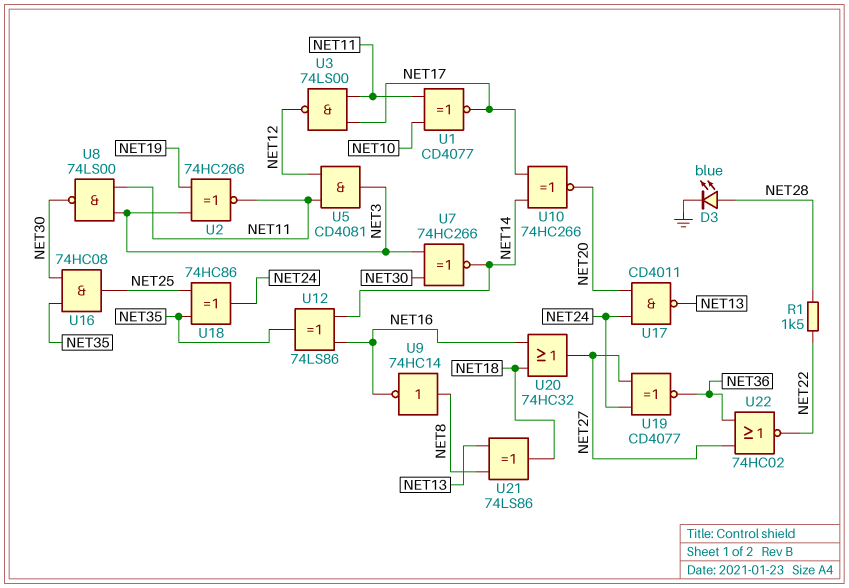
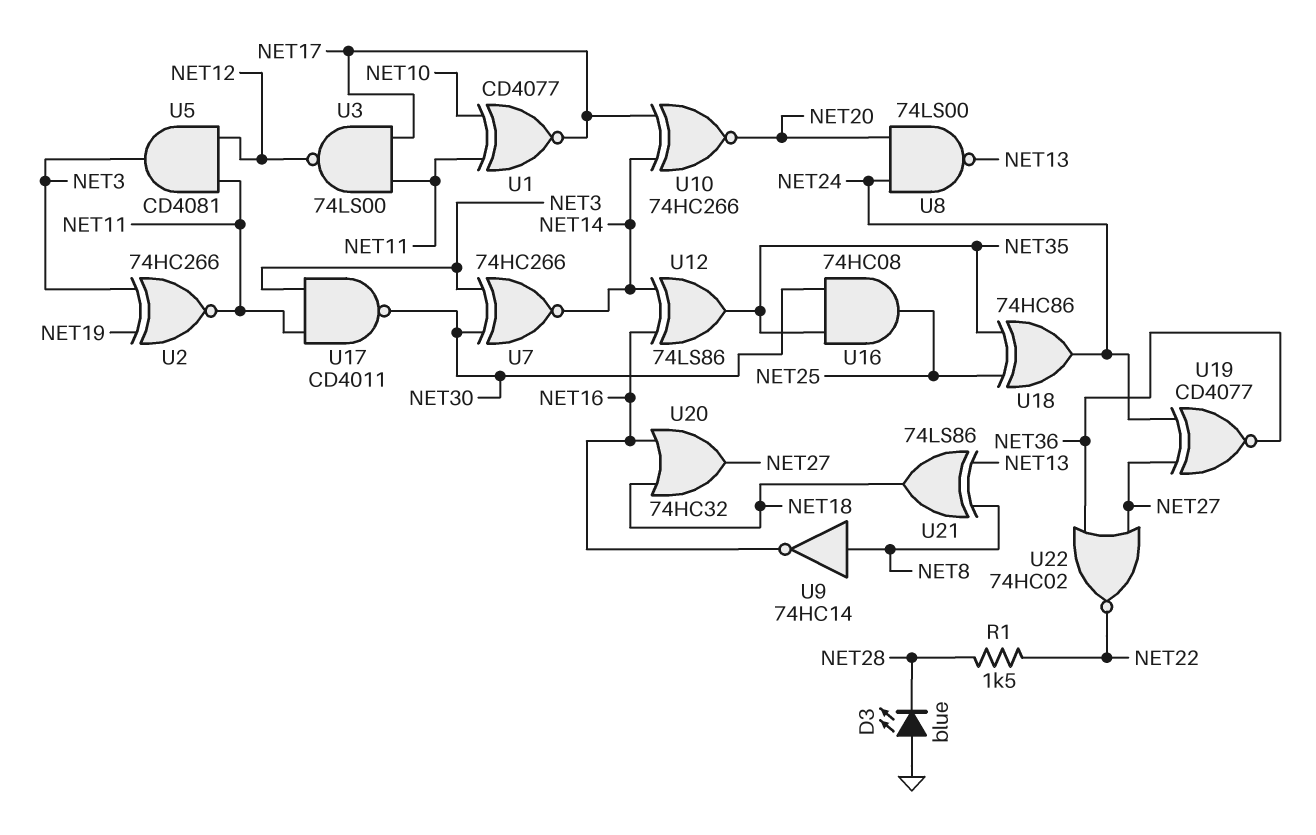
D3: LED blue (A NET28, K GND) -> LED blue (A GND, K NET28)
U8: NAND 74LS00 (in NET3, in NET11, out NET30) -> NAND 74LS00 (in NET20, in NET24, out NET13)
U17: NAND CD4011 (in NET20, in NET24, out NET13) -> NAND CD4011 (in NET3, in NET11, out NET30)

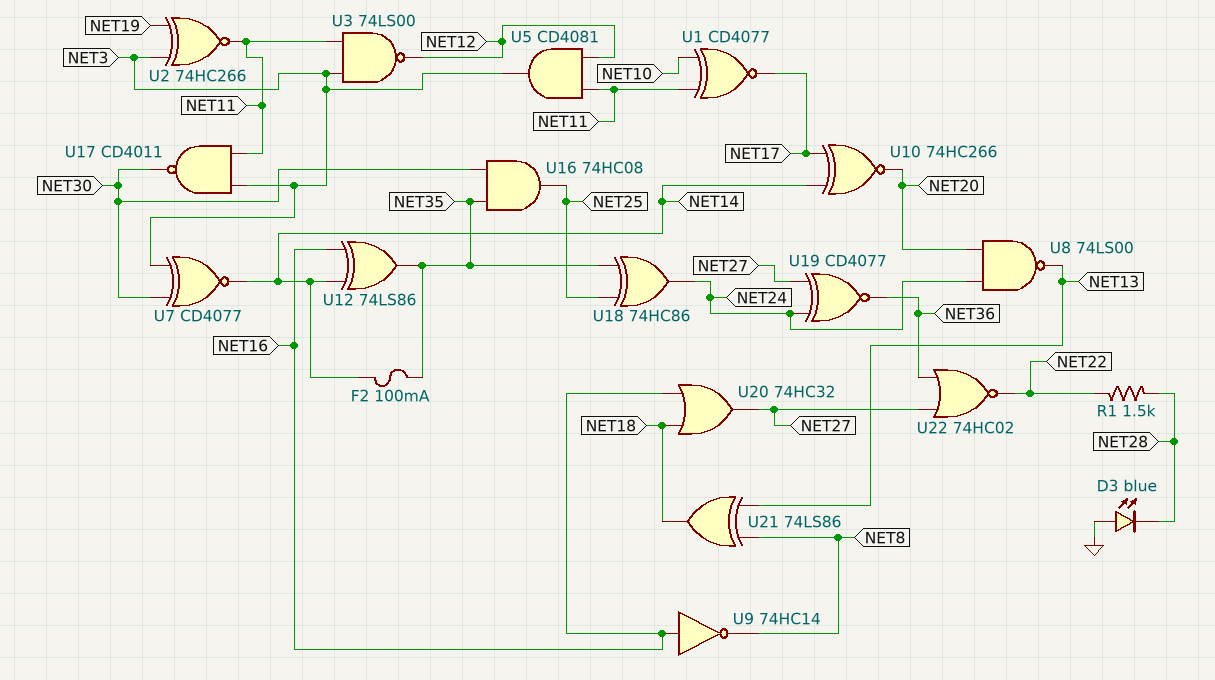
F2: none -> 100mA (NET14, NET35)
U3: NAND 74LS00 (in NET11, in NET17, out NET12) -> NAND 74LS00 (in NET3, in NET11, out NET12)
U7: XNOR 74HC266 (in NET3, in NET30, out NET14) -> XNOR CD4077 (in NET3, in NET30, out NET14)
U9: NOT 74HC14 (in NET8, out NET16) -> NOT 74HC14 (in NET16, out NET8)

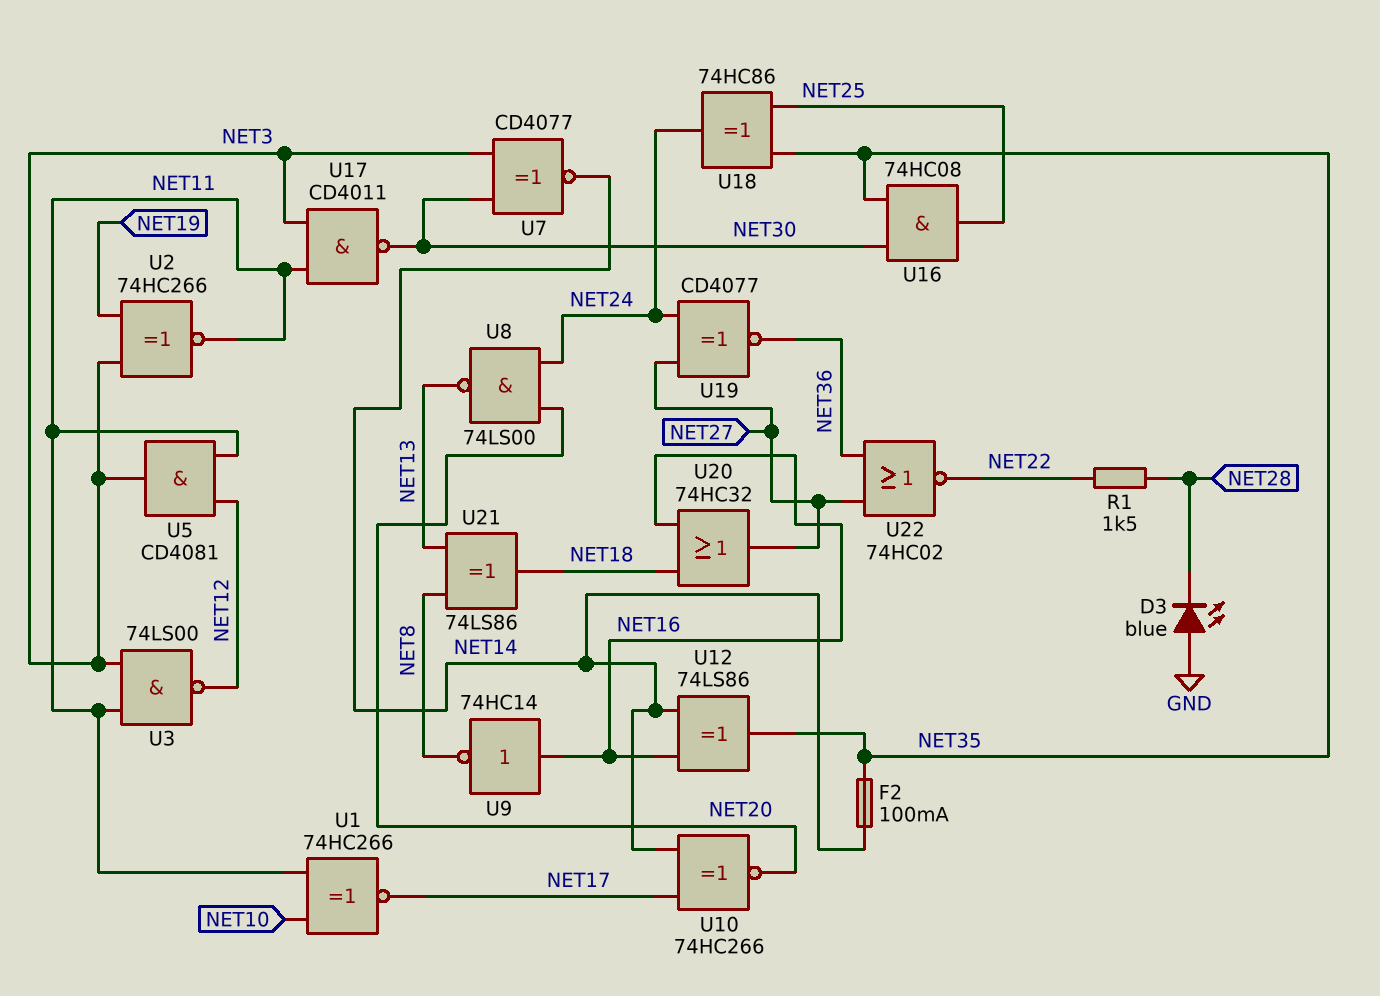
U1: XNOR CD4077 (in NET10, in NET11, out NET17) -> XNOR 74HC266 (in NET10, in NET11, out NET17)

